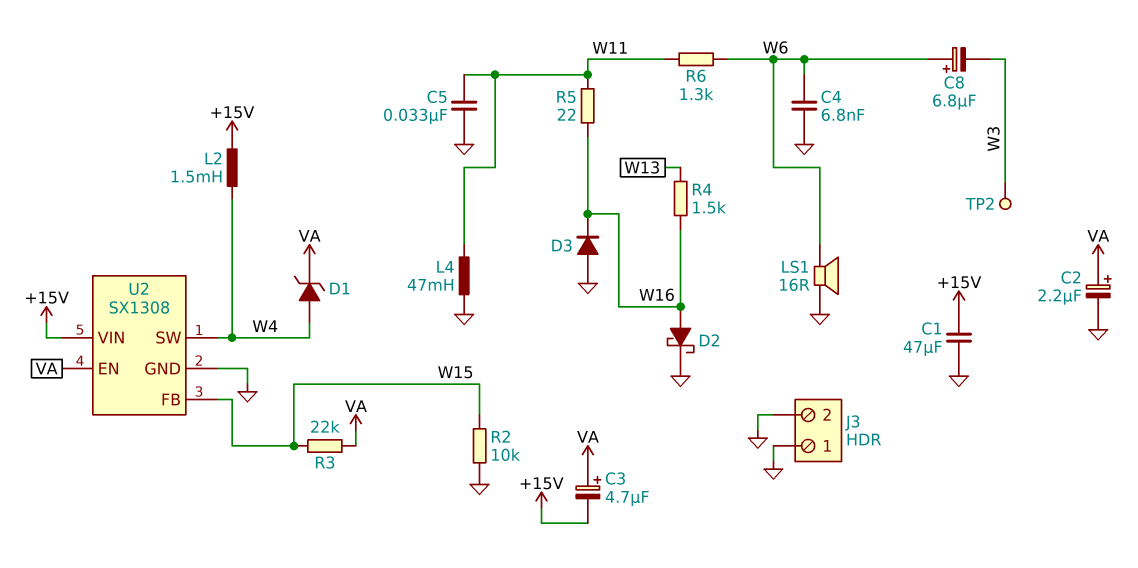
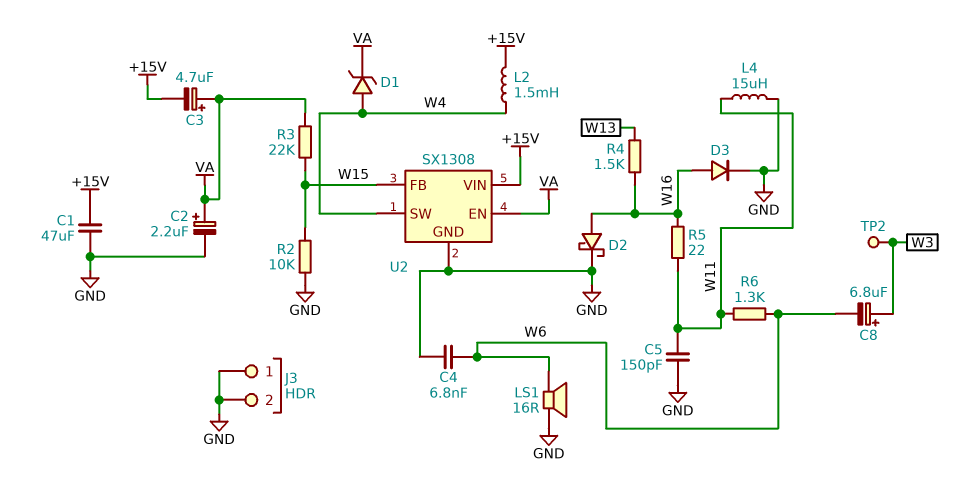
C5: 33nF (GND, W11) -> 150pF (GND, W11)
C8: 6.8uF (plus W6, minus W3) -> 6.8uF (plus W3, minus W6)
D3: diode (A GND, K W16) -> diode (A W16, K GND)
L4: 47mH (GND, W11) -> 15uH (GND, W11)

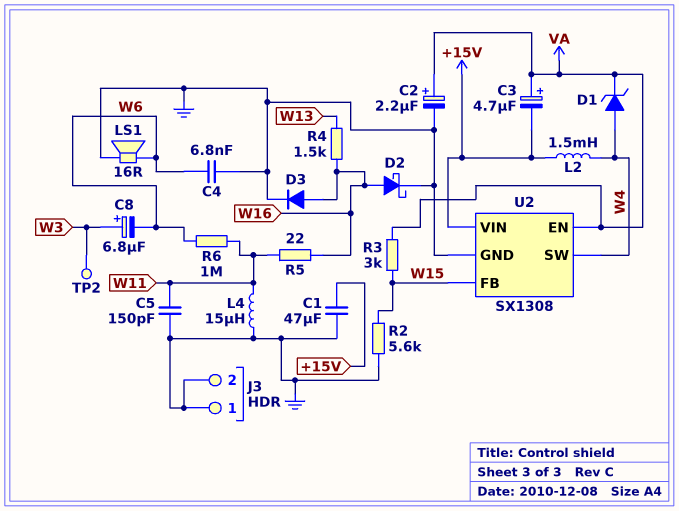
R2: 10k (GND, W15) -> 5.6k (GND, W15)
R3: 22k (VA, W15) -> 3k (VA, W15)
R6: 1.3k (W6, W11) -> 1M (W6, W11)

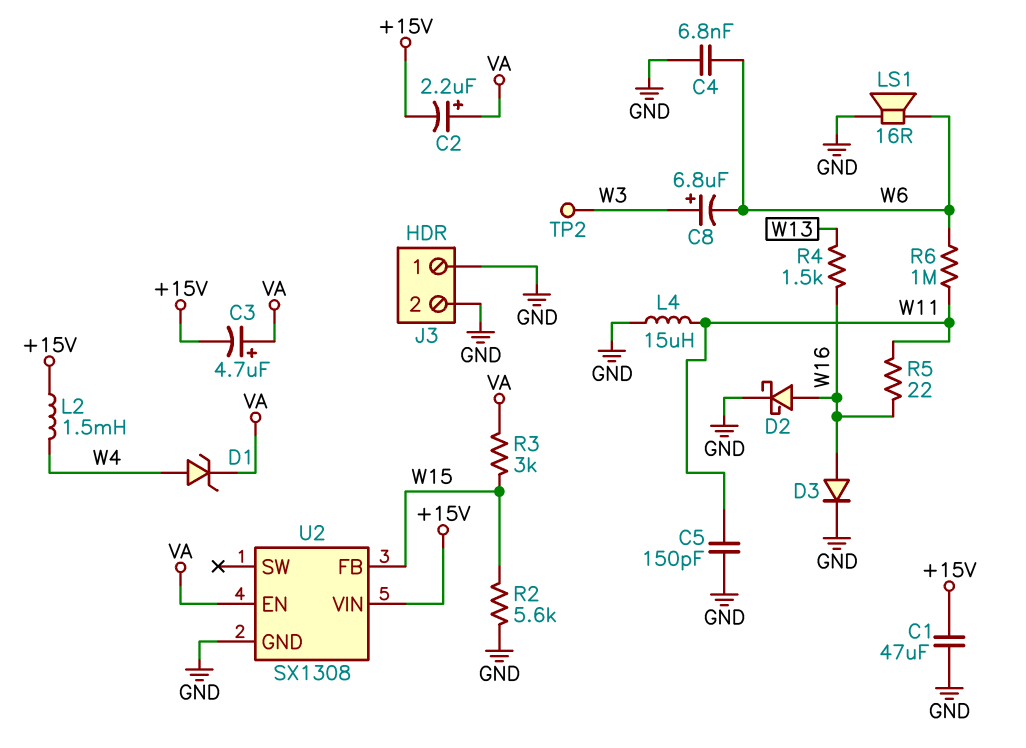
C2: 2.2uF (plus VA, minus GND) -> 2.2uF (plus VA, minus +15V)
U2 pin SW: W4 -> none

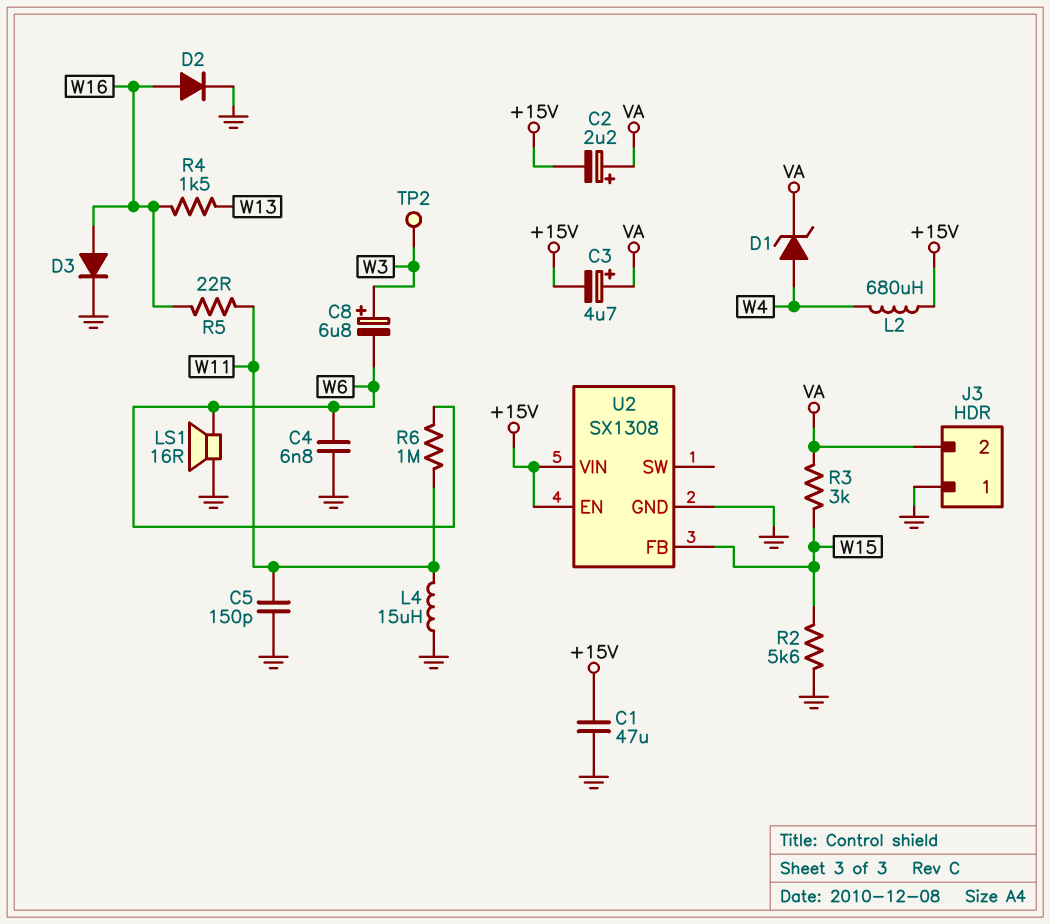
D2: schottky (A W16, K GND) -> diode (A W16, K GND)
J3 pin 2: GND -> VA
L2: 1.5mH (+15V, W4) -> 680uH (+15V, W4)
U2 pin EN: VA -> +15V

